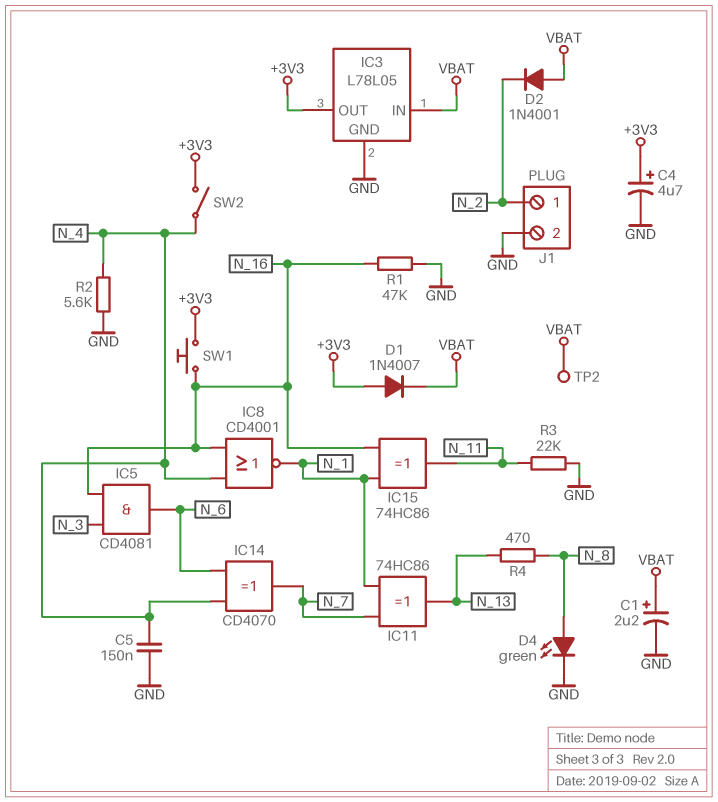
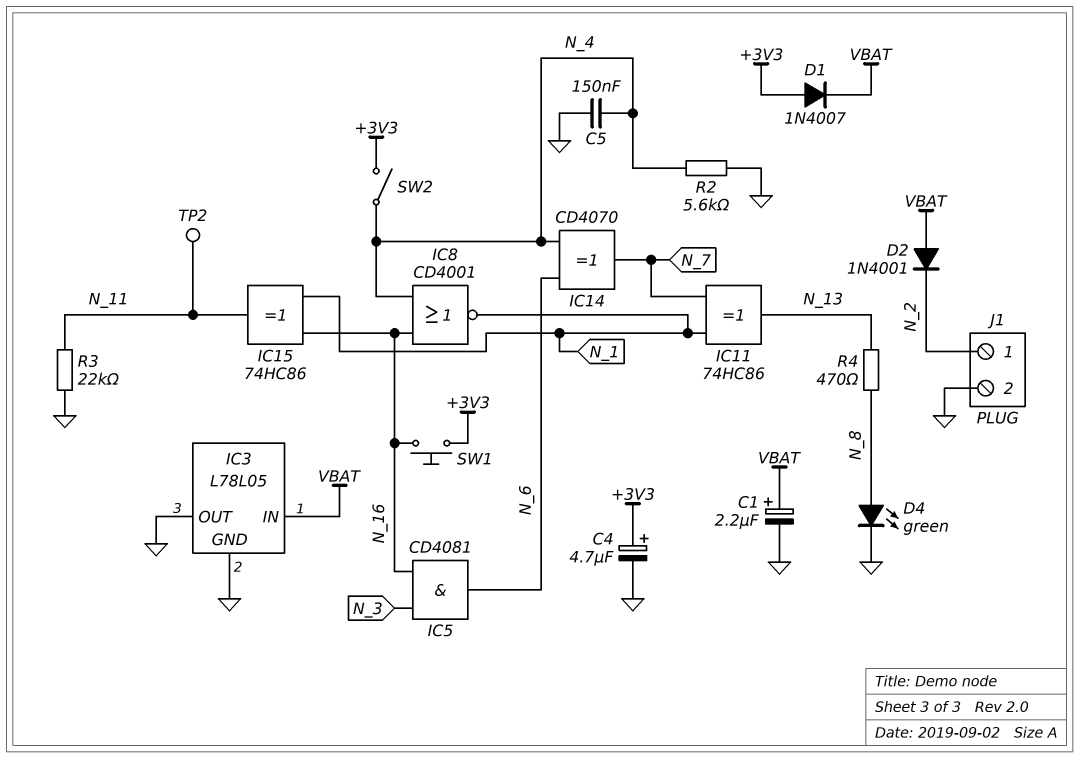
IC3 pin OUT: +3V3 -> GND
R1: 47k (GND, N_16) -> none
TP2: test point (VBAT) -> test point (N_11)

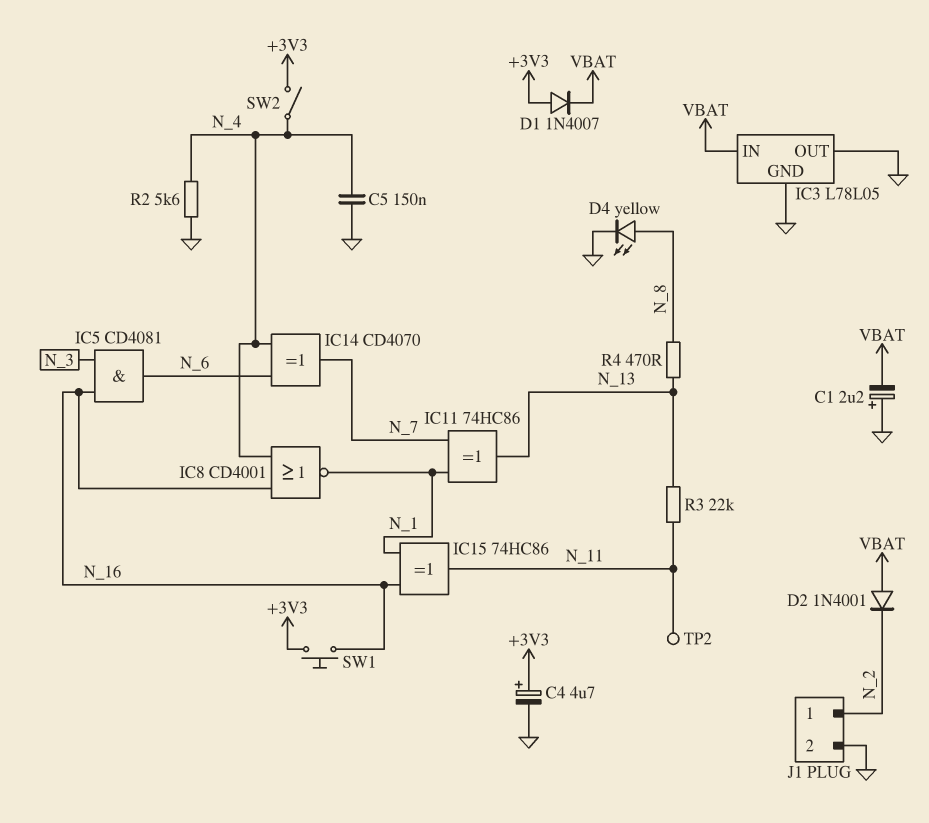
C1: 2.2uF (plus VBAT, minus GND) -> 2.2uF (plus GND, minus VBAT)
D4: LED green (A N_8, K GND) -> LED yellow (A N_8, K GND)
R3: 22k (GND, N_11) -> 22k (N_11, N_13)

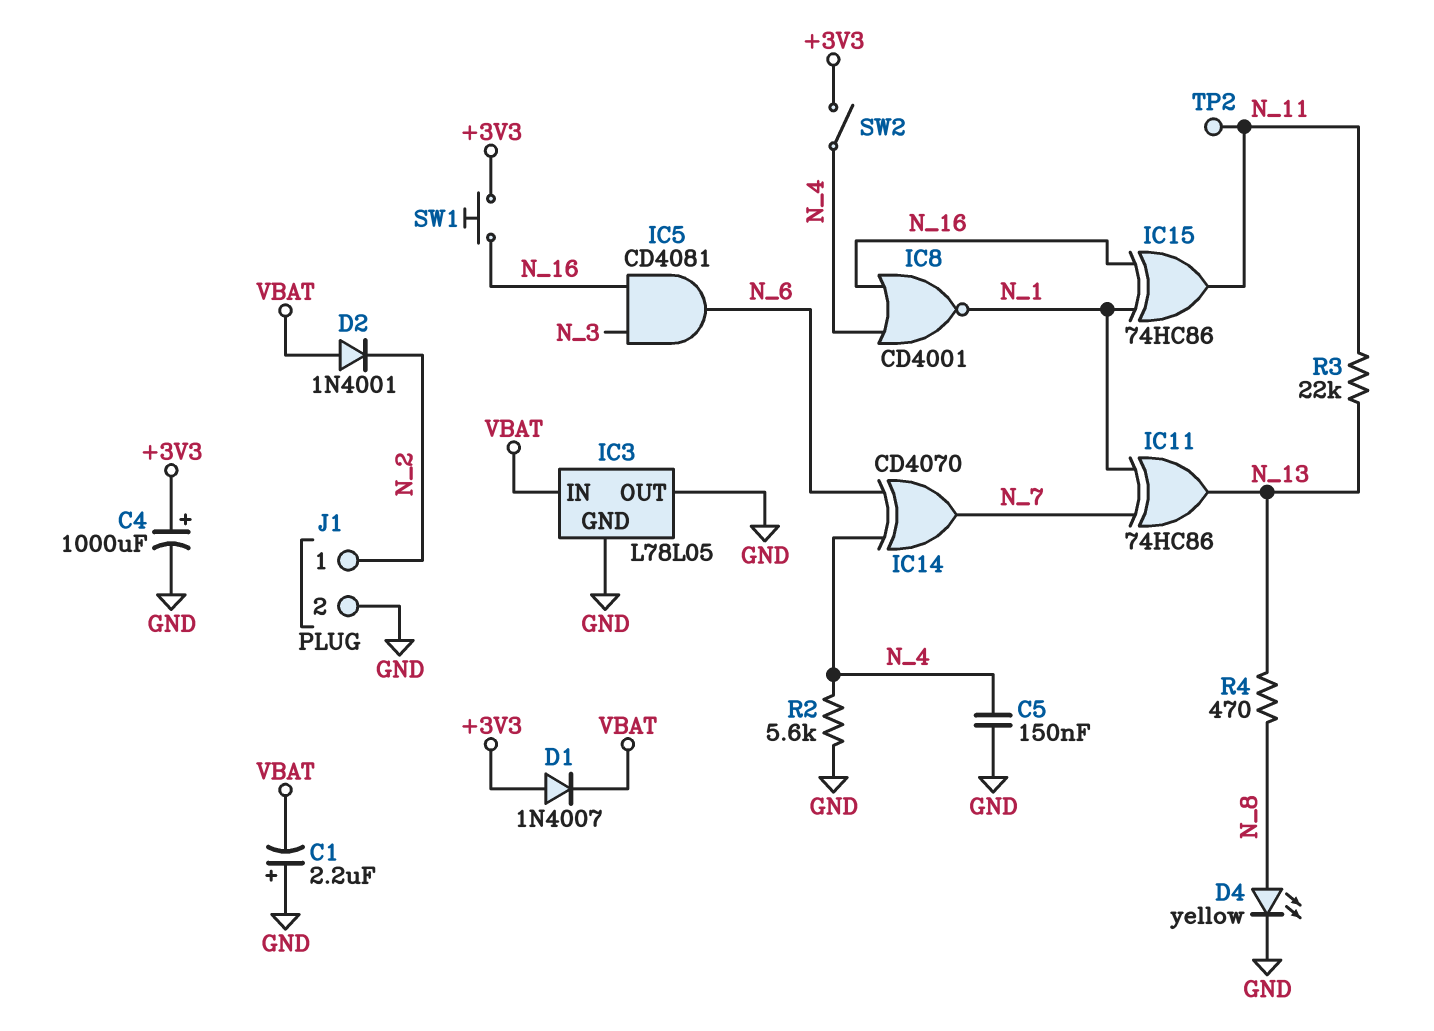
C4: 4.7uF (plus +3V3, minus GND) -> 1000uF (plus +3V3, minus GND)

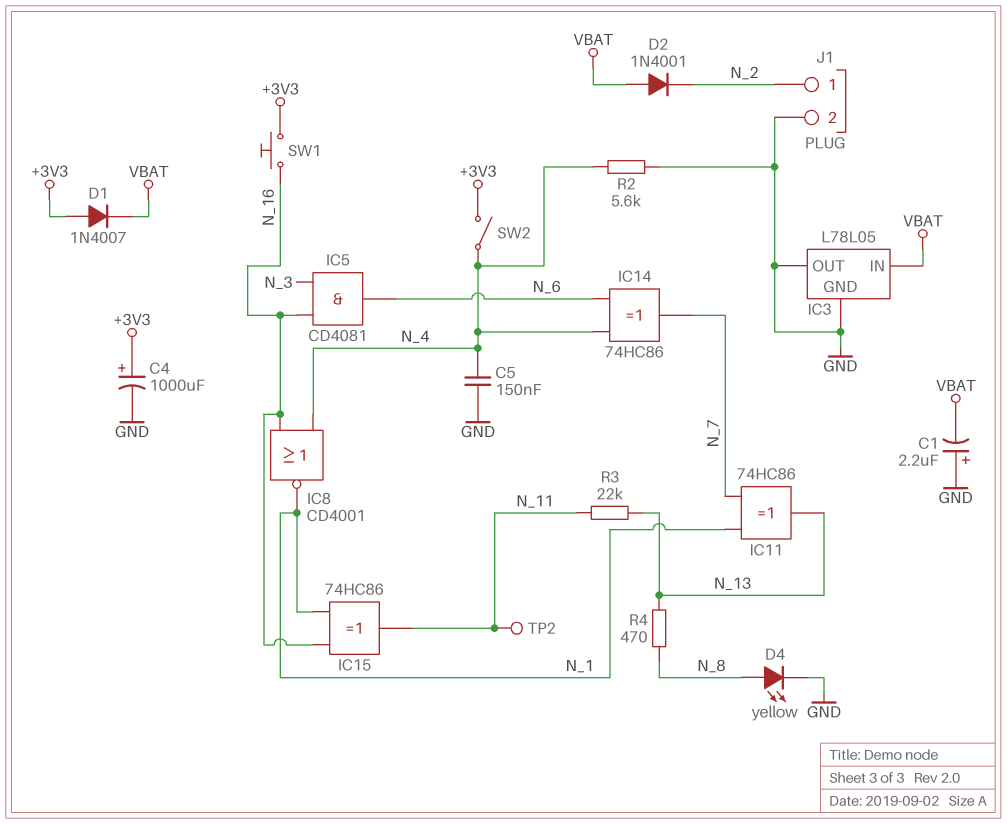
IC14: XOR CD4070 (in N_4, in N_6, out N_7) -> XOR 74HC86 (in N_4, in N_6, out N_7)

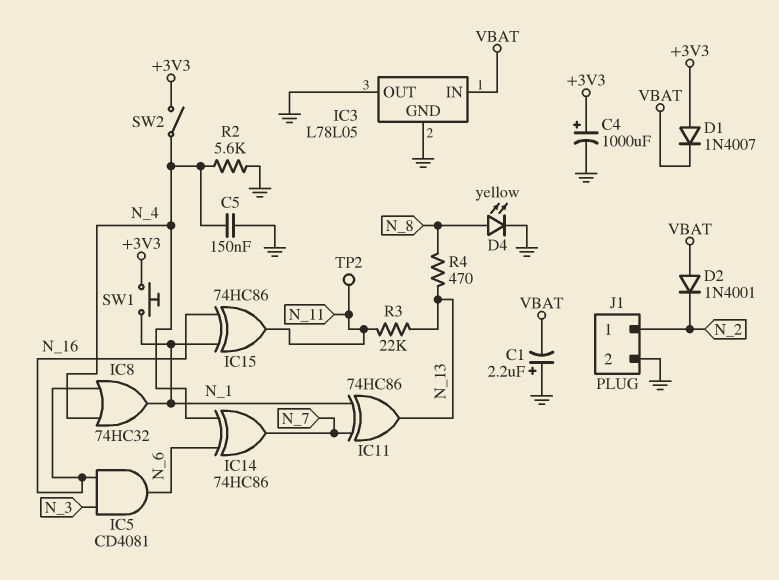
IC8: NOR CD4001 (in N_4, in N_16, out N_1) -> OR 74HC32 (in N_4, in N_16, out N_1)
SW1: button (+3V3, N_16) -> button (+3V3, N_1)

